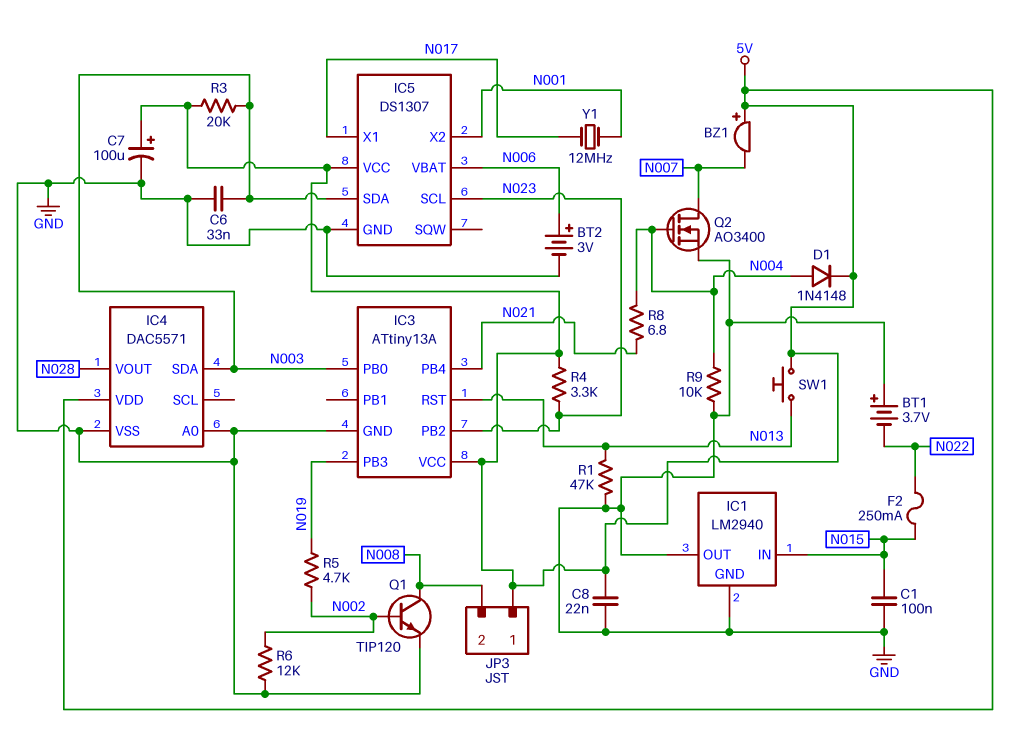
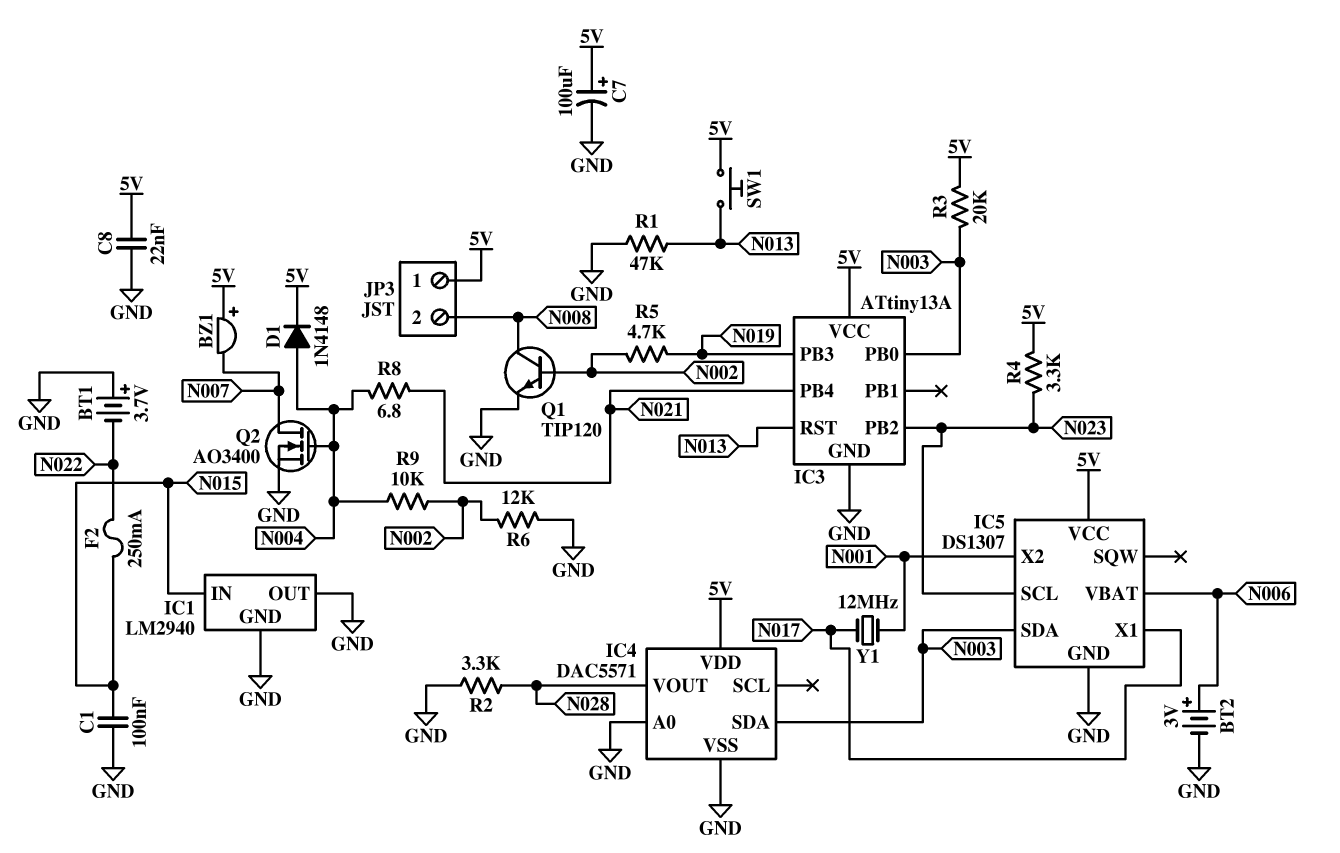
C6: 33nF (GND, N003) -> none
R2: none -> 3.3k (GND, N028)
R9: 10k (GND, N004) -> 10k (N002, N004)

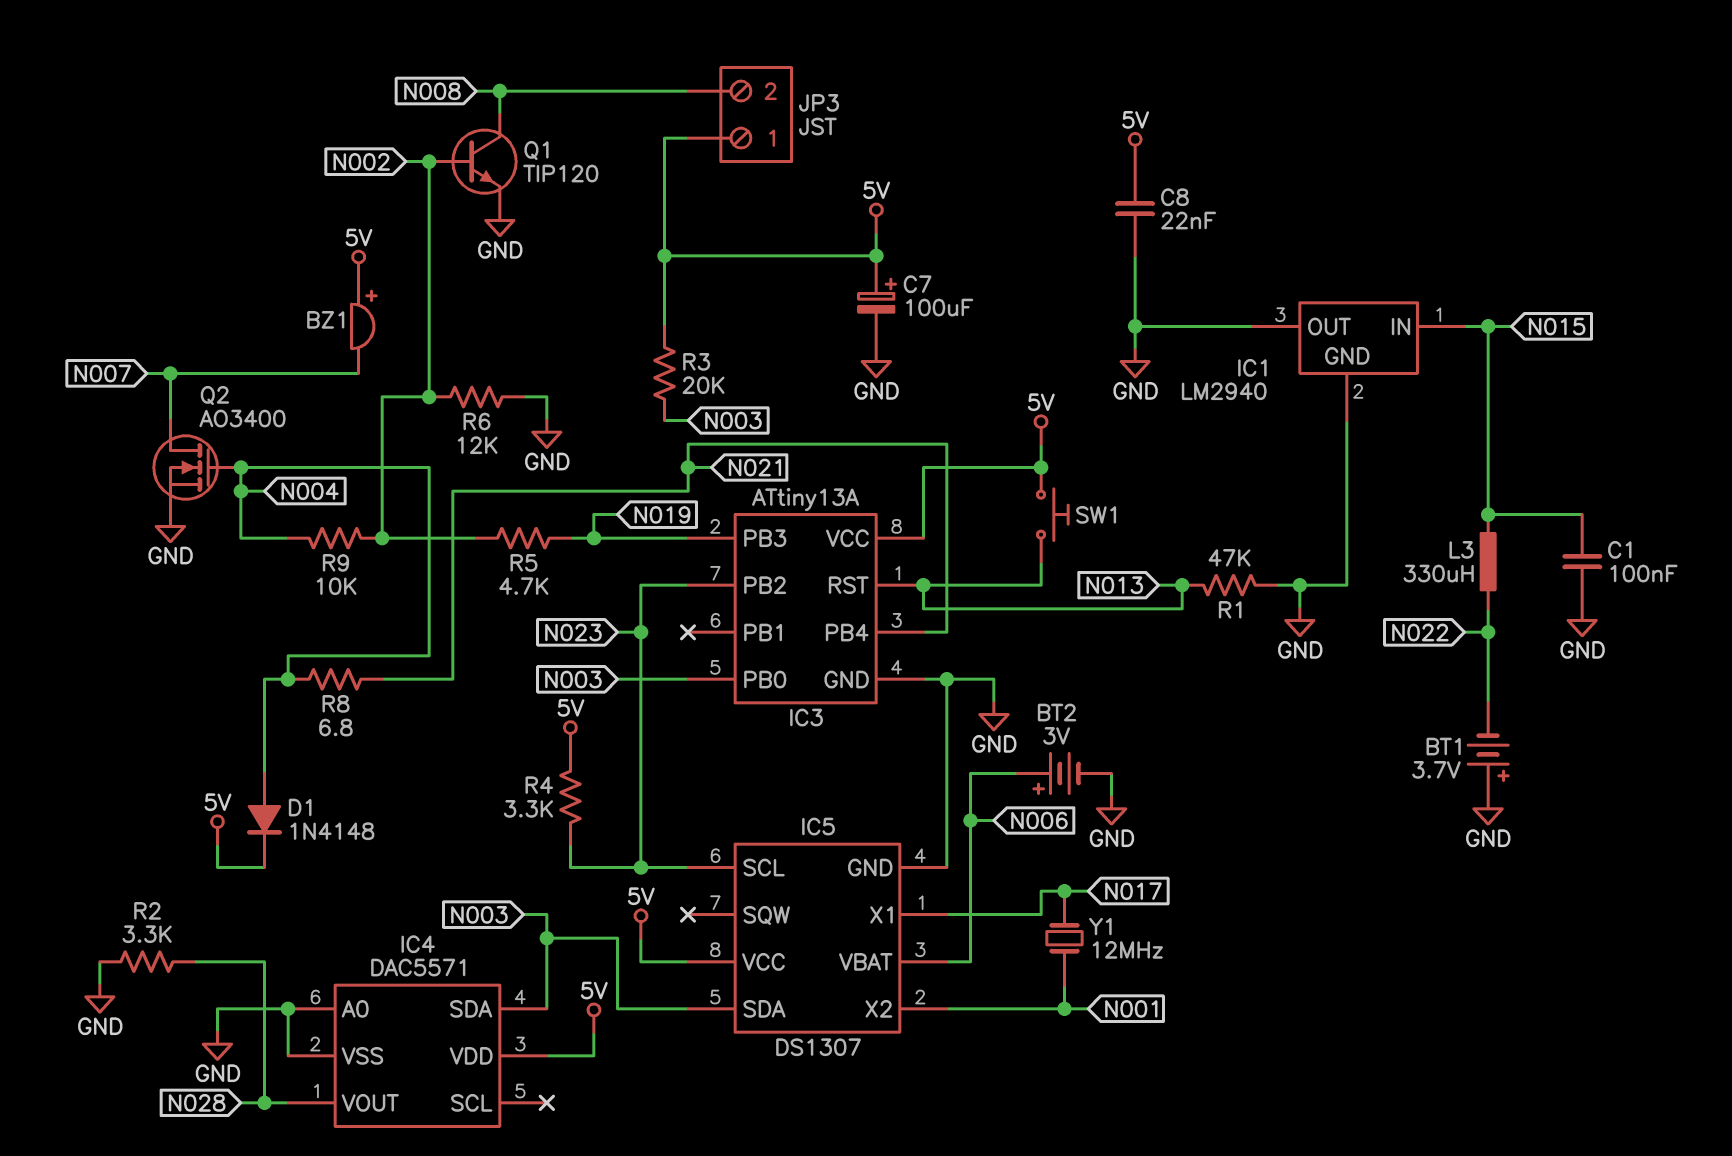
F2: 250mA (N015, N022) -> none
L3: none -> 330uH (N015, N022)

